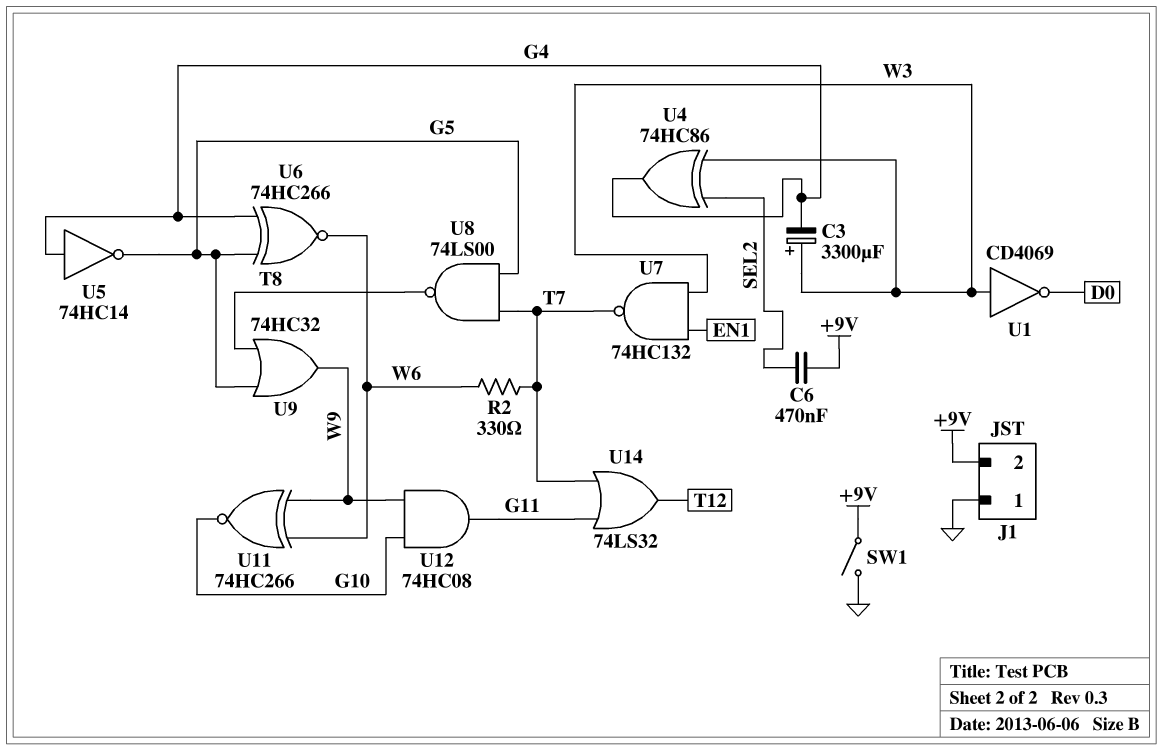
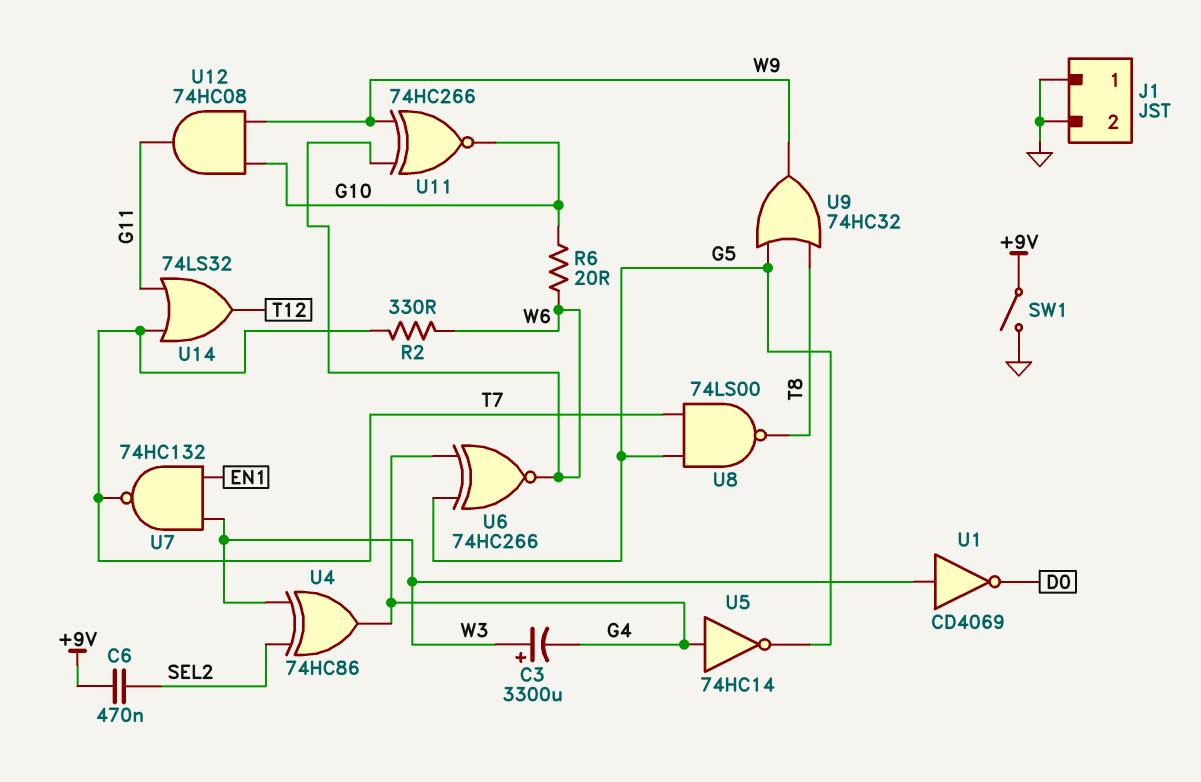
J1 pin 2: +9V -> GND
R6: none -> 20 (G10, W6)

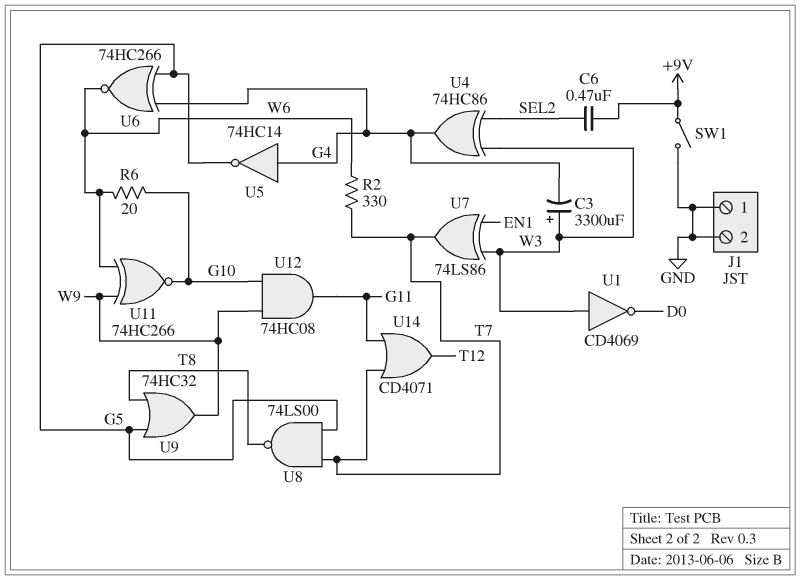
U7: NAND 74HC132 (in EN1, in W3, out T7) -> XOR 74LS86 (in EN1, in W3, out T7)
U14: OR 74LS32 (in G11, in T7, out T12) -> OR CD4071 (in G11, in T7, out T12)

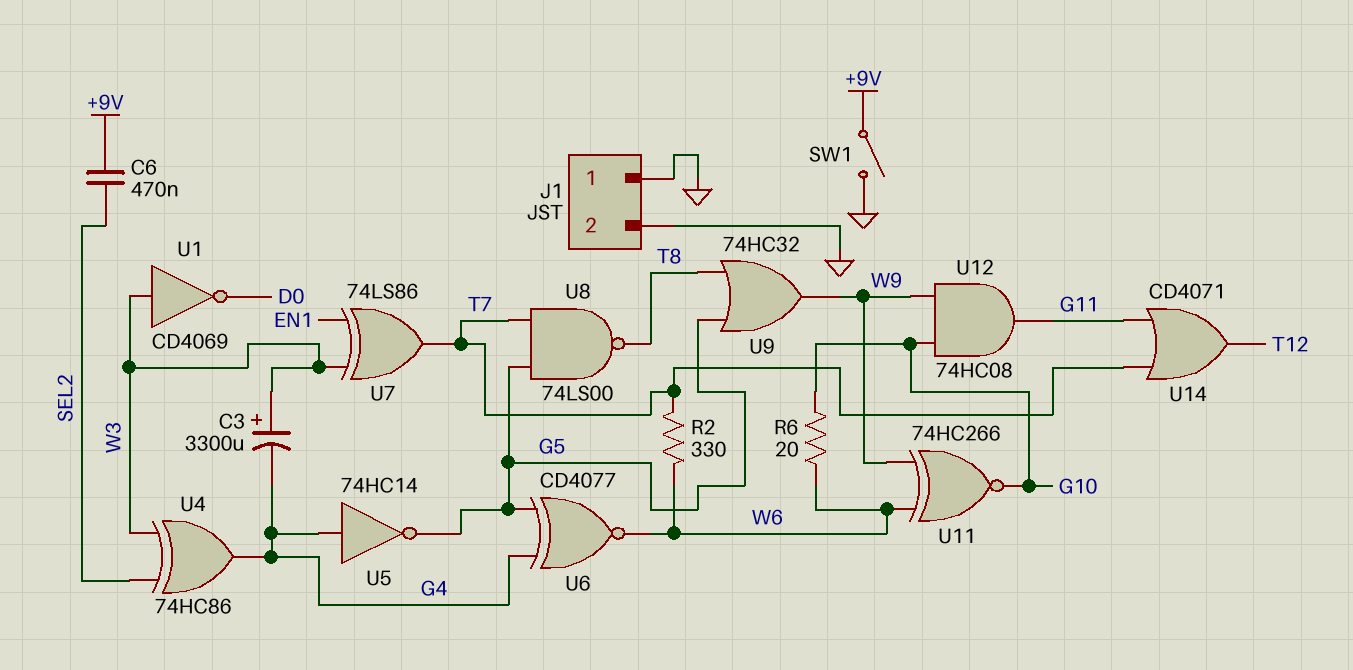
U6: XNOR 74HC266 (in G4, in G5, out W6) -> XNOR CD4077 (in G4, in G5, out W6)

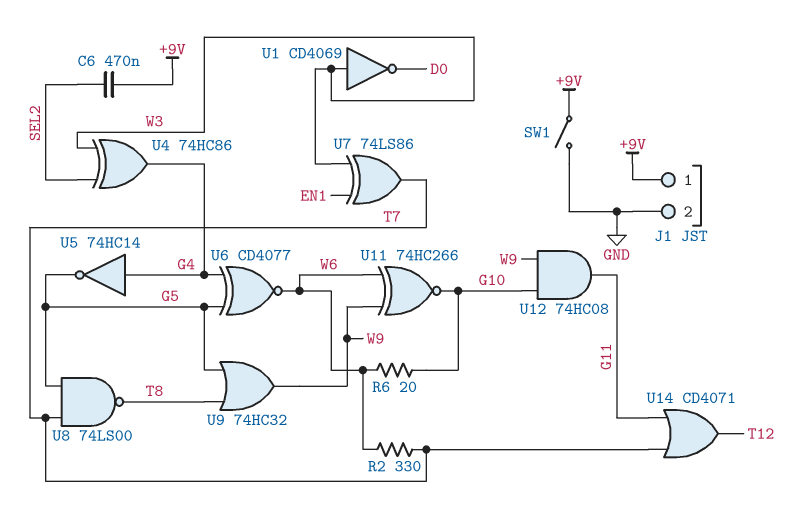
C3: 3300uF (plus W3, minus G4) -> none
J1 pin 1: GND -> +9V

